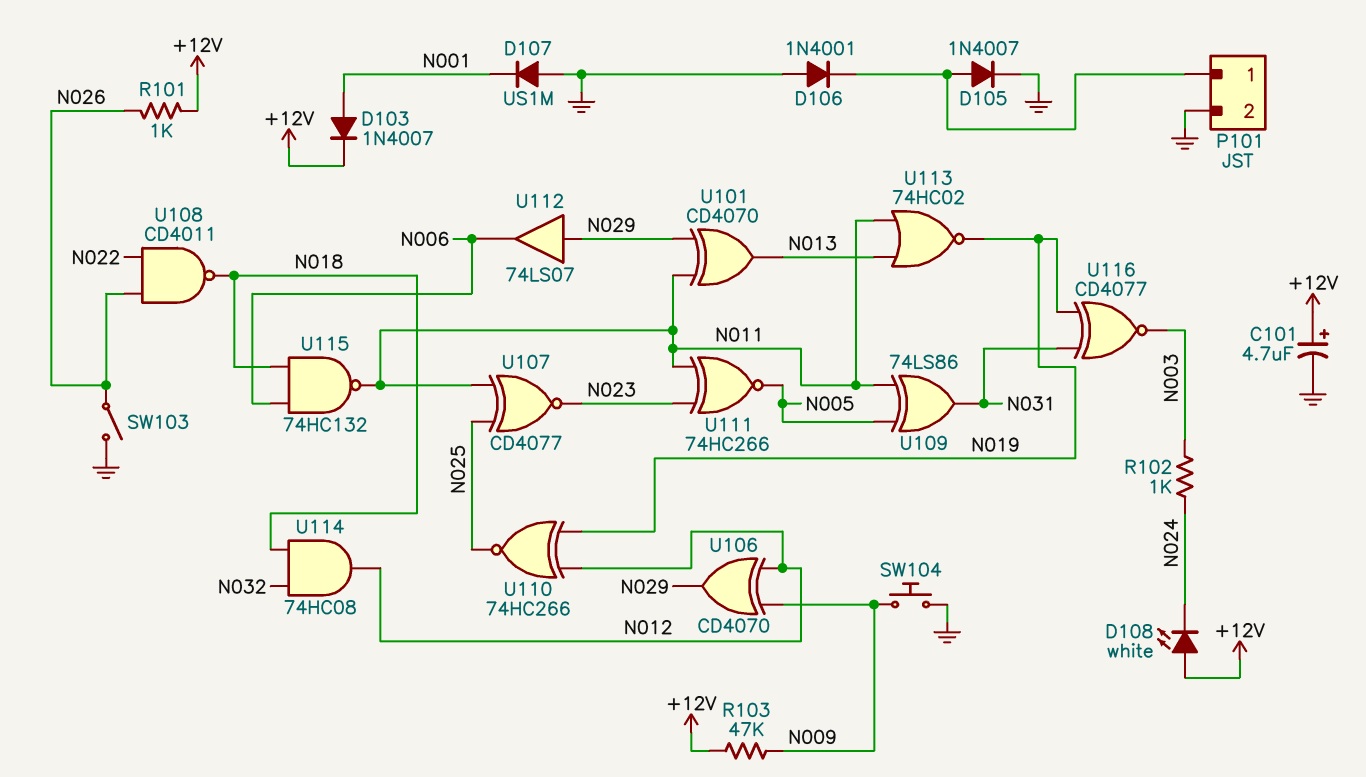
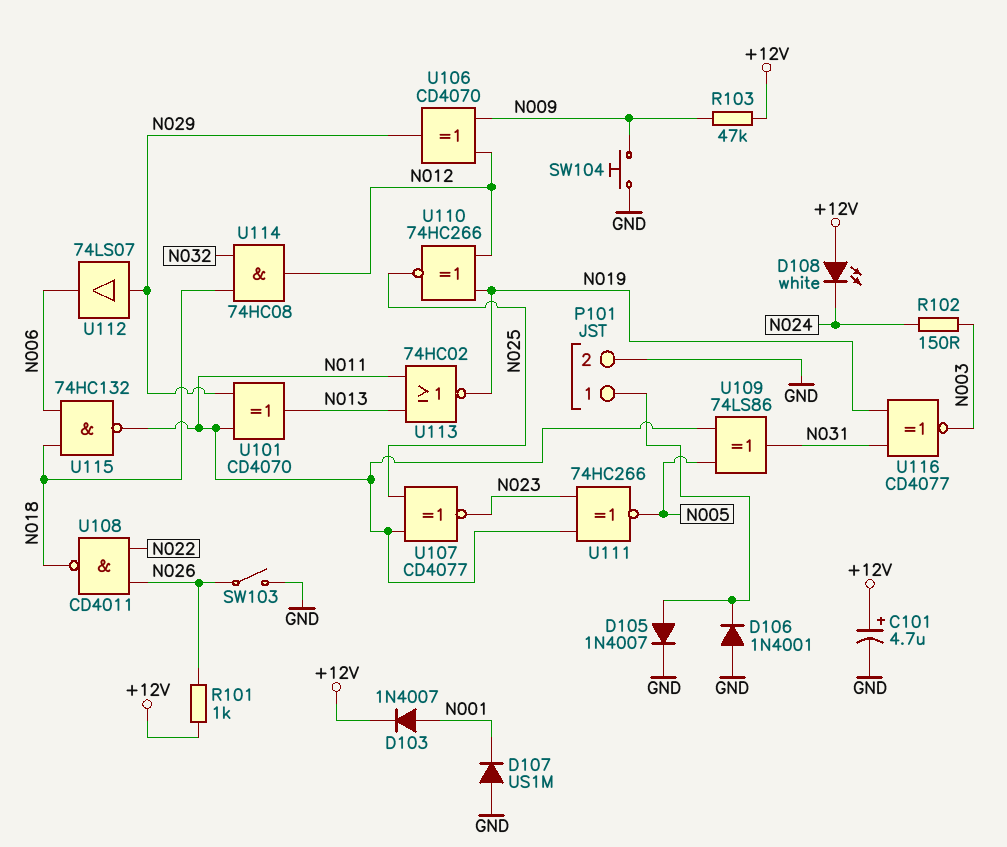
R102: 1k (N003, N024) -> 150 (N003, N024)

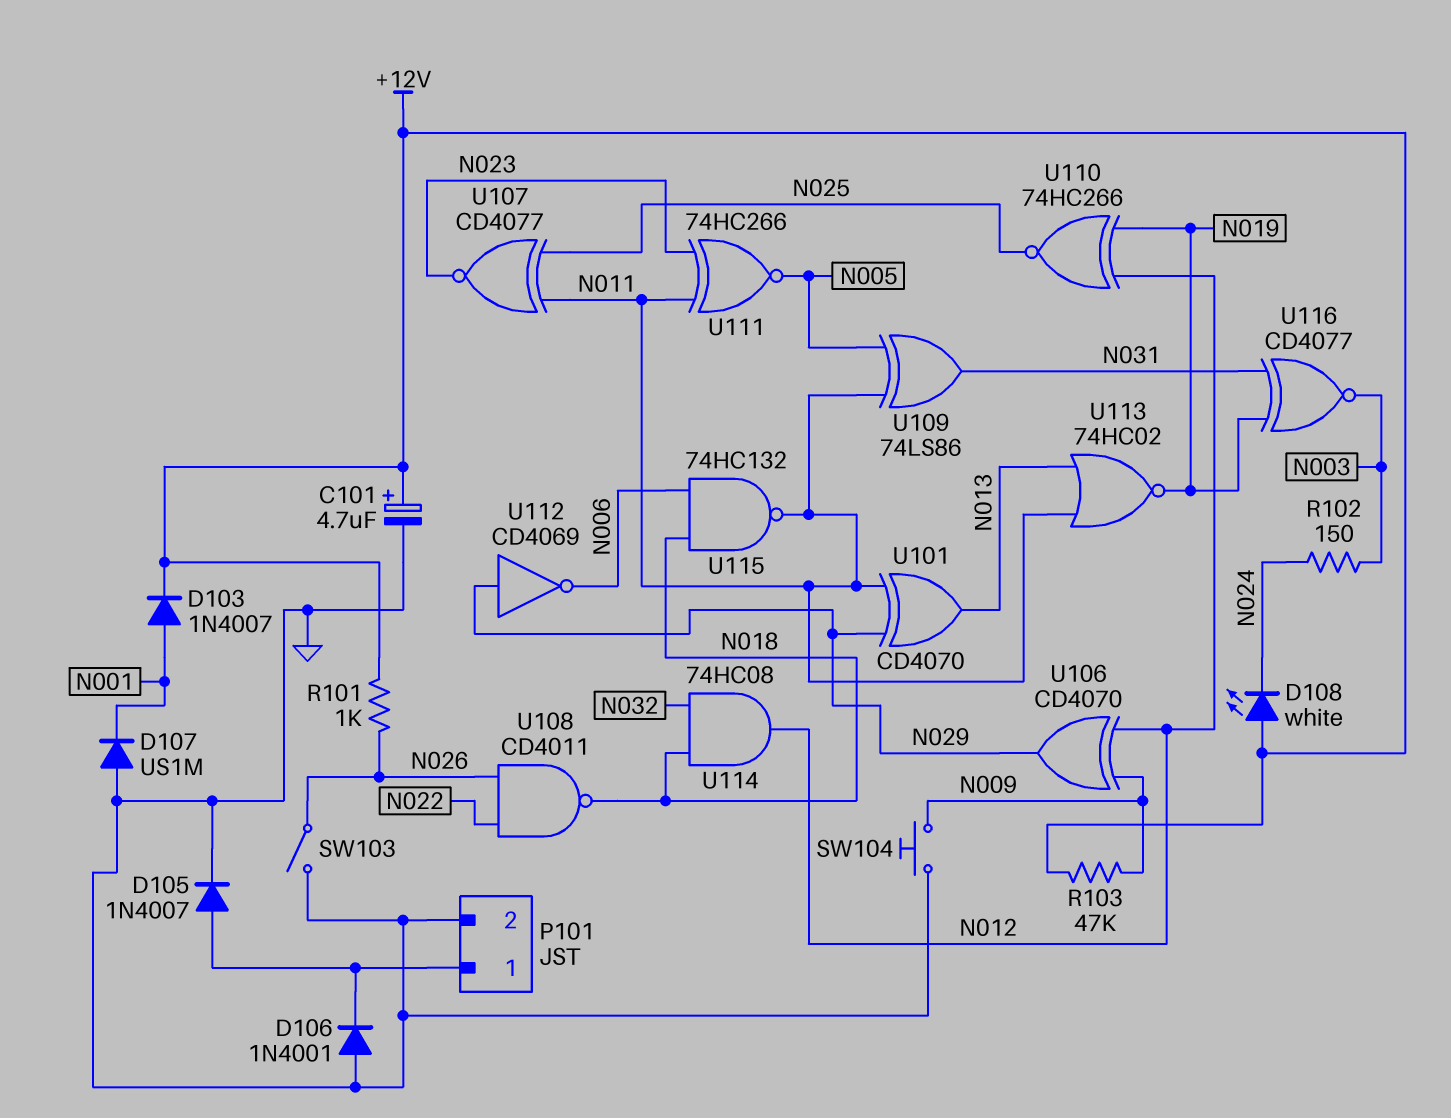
U112: buffer 74LS07 (in N029, out N006) -> NOT CD4069 (in N029, out N006)

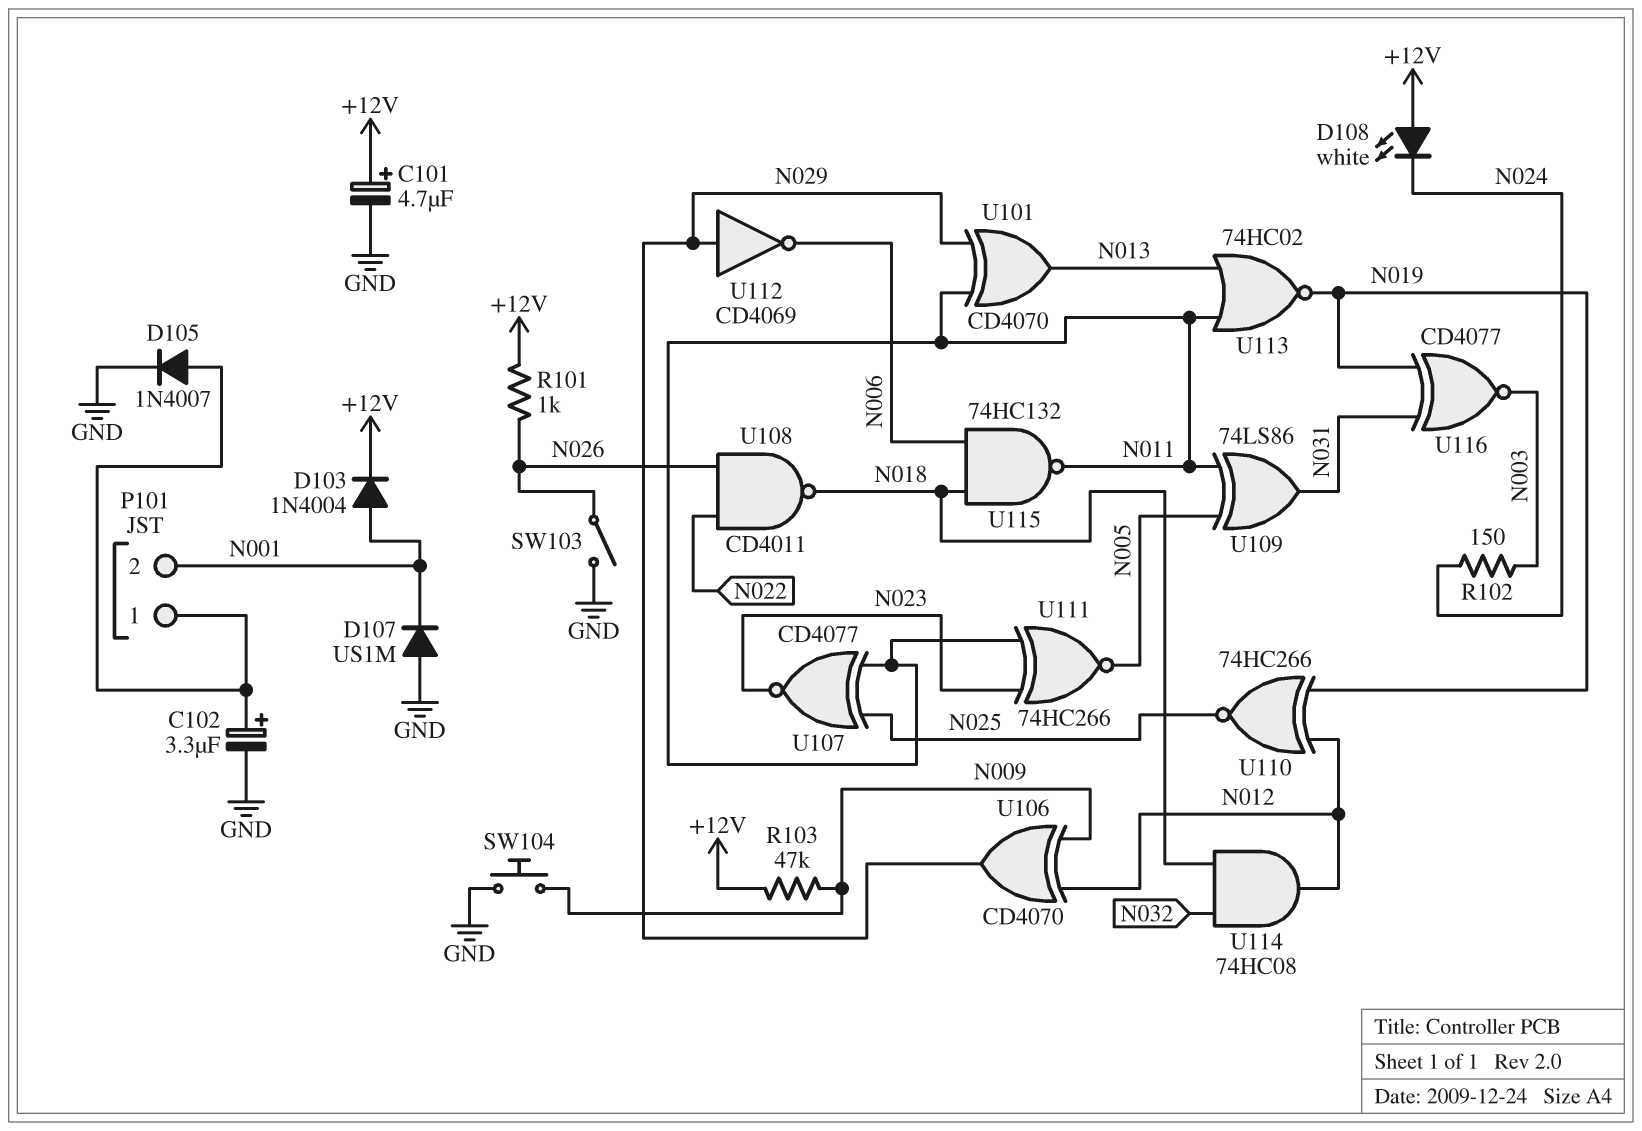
C102: none -> 3.3uF (plus P101/1, minus GND)
D103: diode 1N4007 (A N001, K +12V) -> diode 1N4004 (A N001, K +12V)
D106: diode 1N4001 (A GND, K P101/1) -> none
P101 pin 2: GND -> N001

